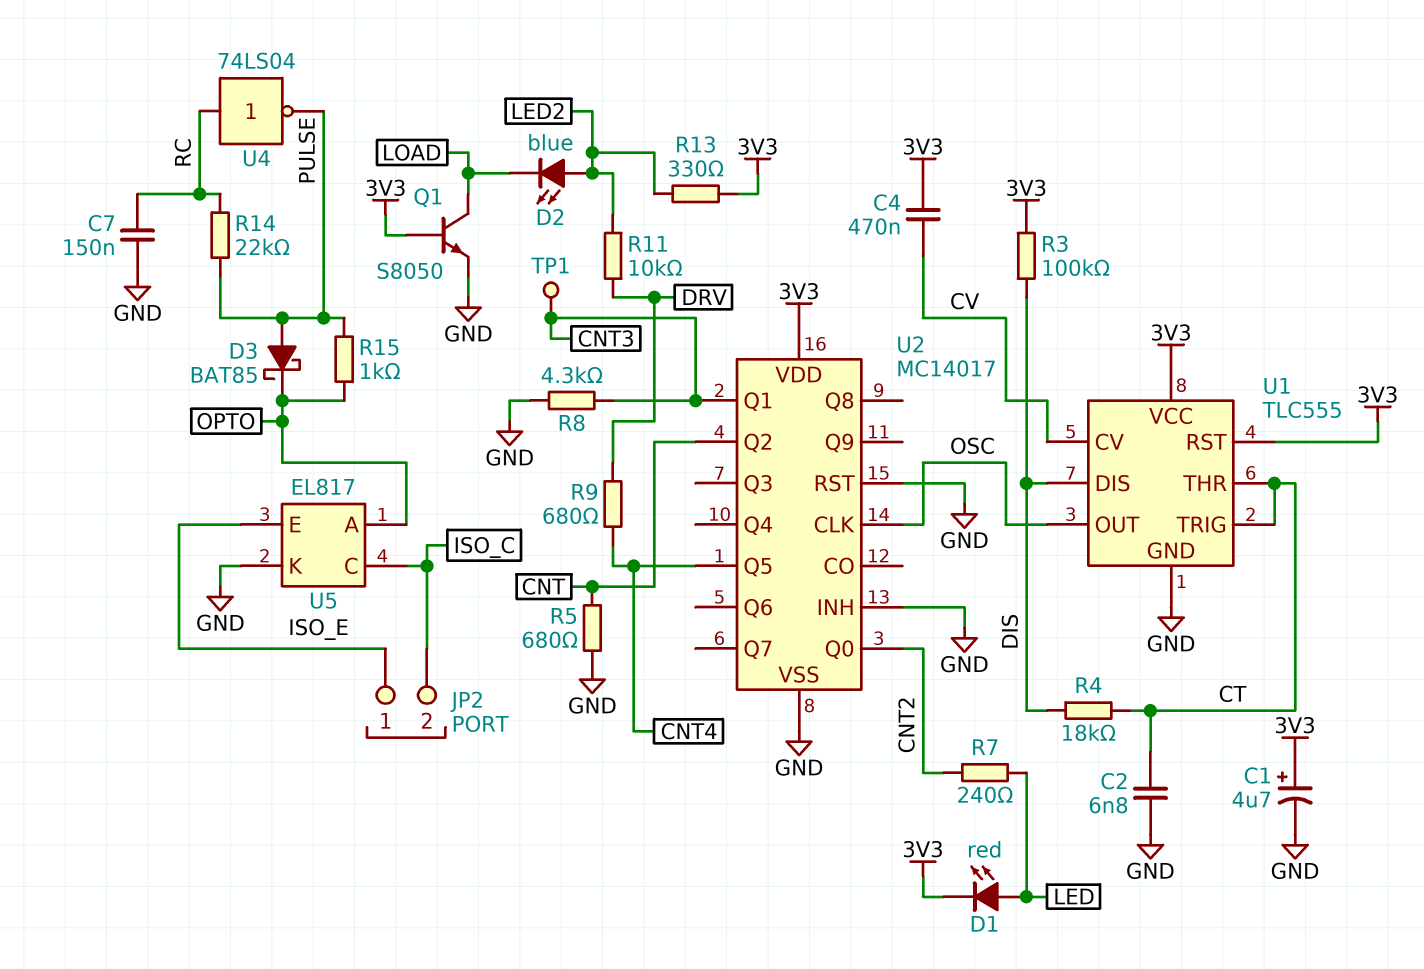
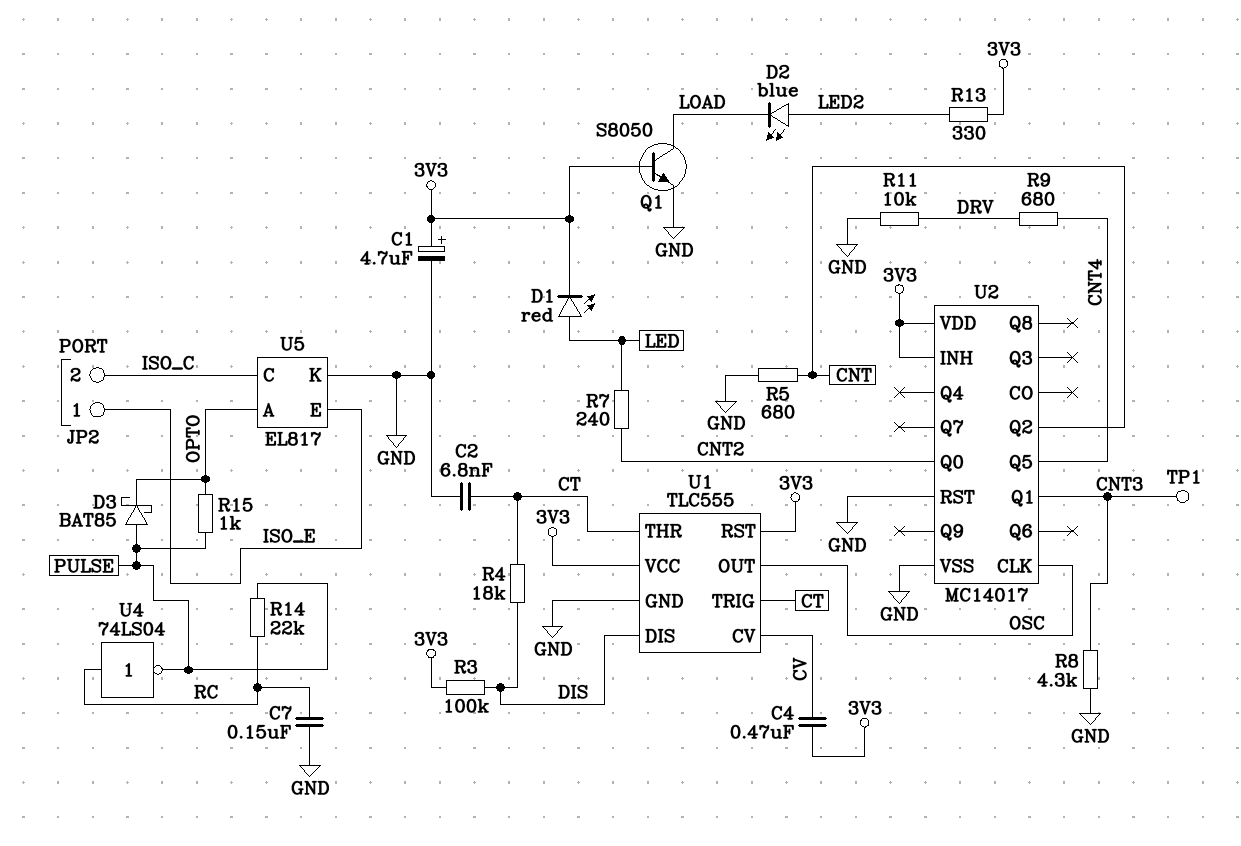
R11: 10k (DRV, LED2) -> 10k (DRV, GND)
U2 pin INH: GND -> 3V3

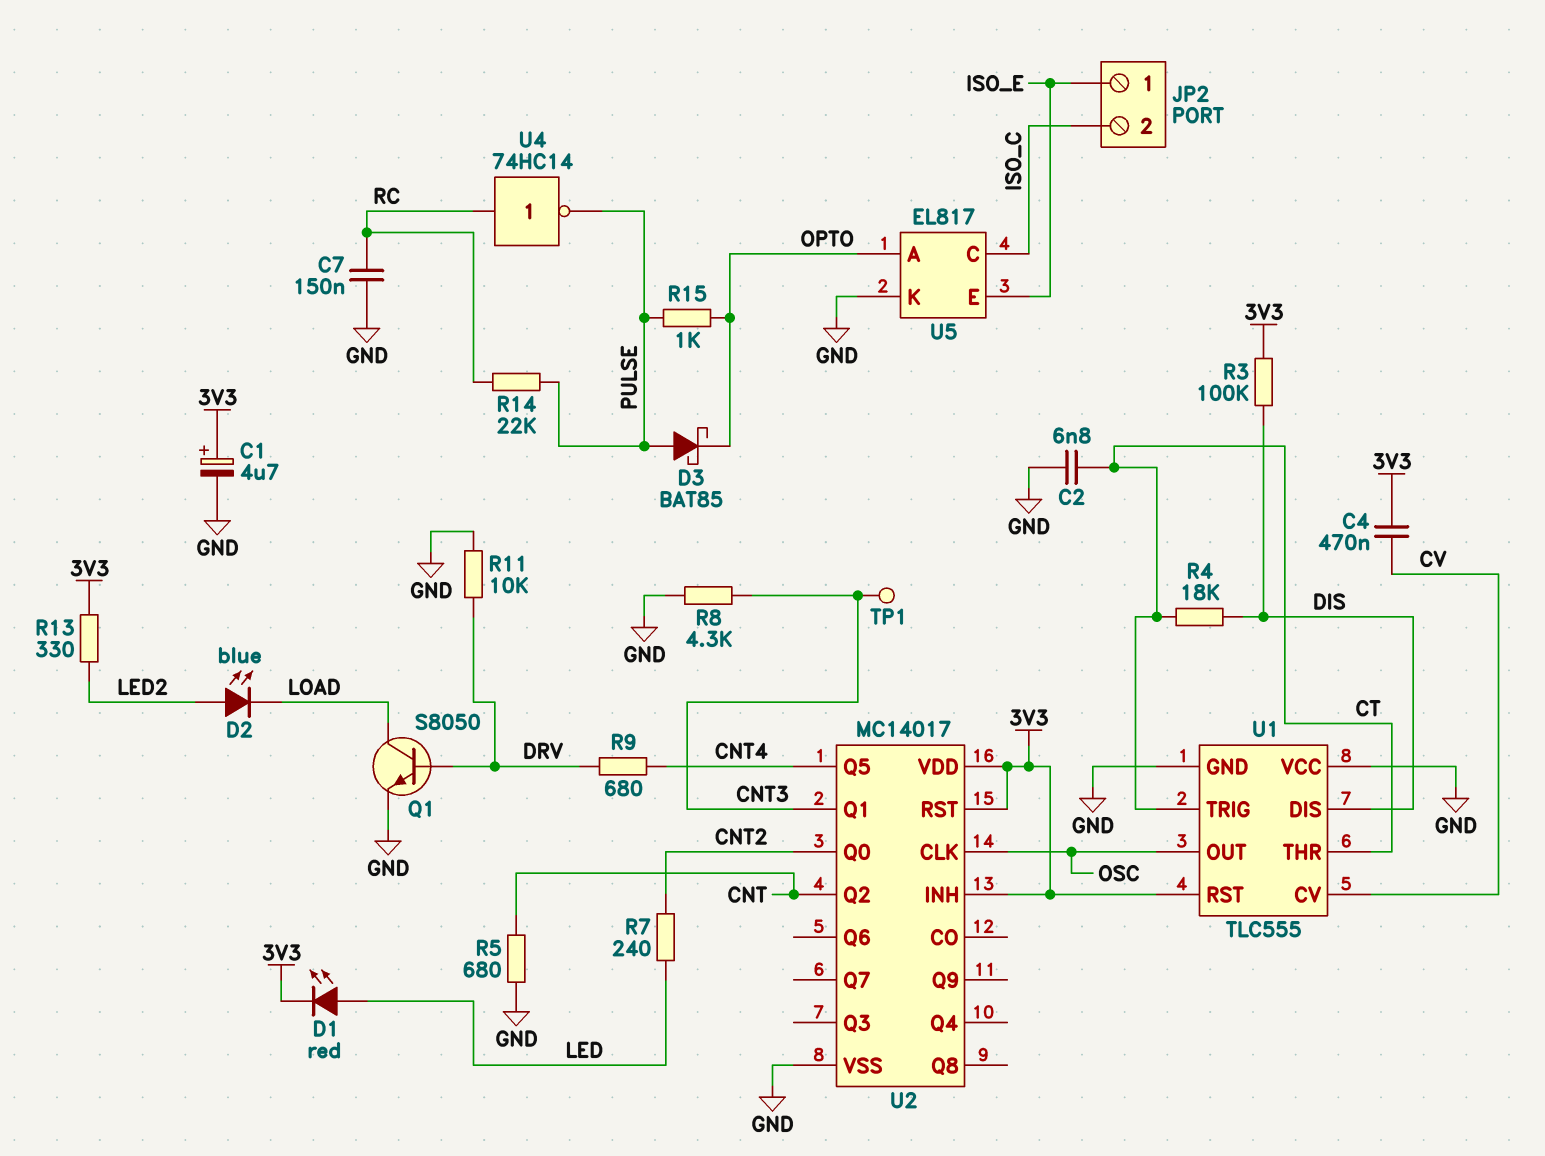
Q1: NPN S8050 (B 3V3, C LOAD, E GND) -> NPN S8050 (B DRV, C LOAD, E GND)
U1 pin VCC: 3V3 -> GND
U2 pin RST: GND -> 3V3
U4: NOT 74LS04 (in RC, out PULSE) -> NOT 74HC14 (in RC, out PULSE)

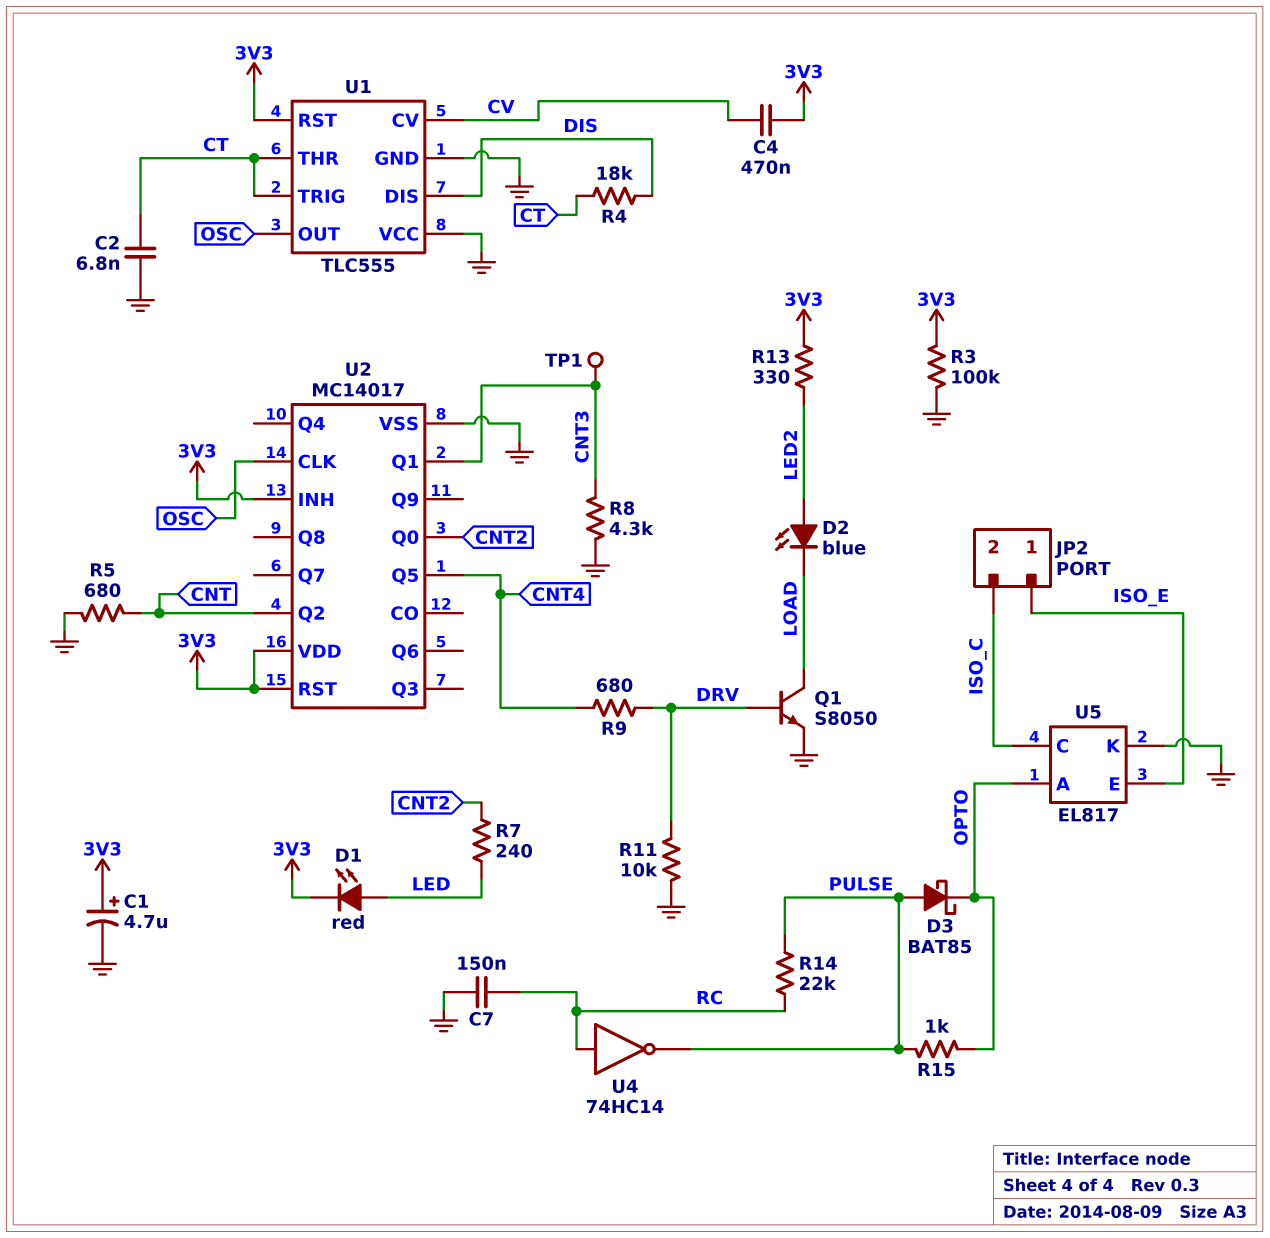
R3: 100k (3V3, DIS) -> 100k (3V3, GND)

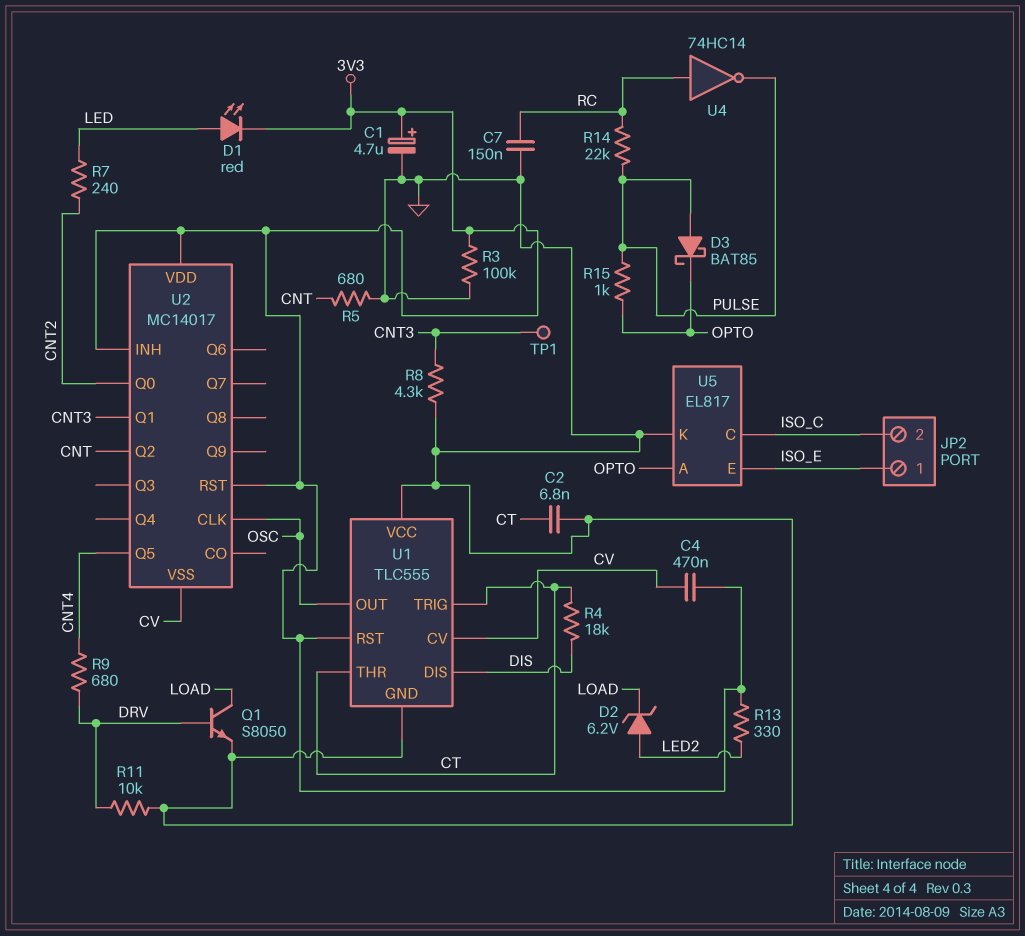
D2: LED blue (A LED2, K LOAD) -> zener 6.2V (A LED2, K LOAD)
U2 pin VSS: GND -> CV

